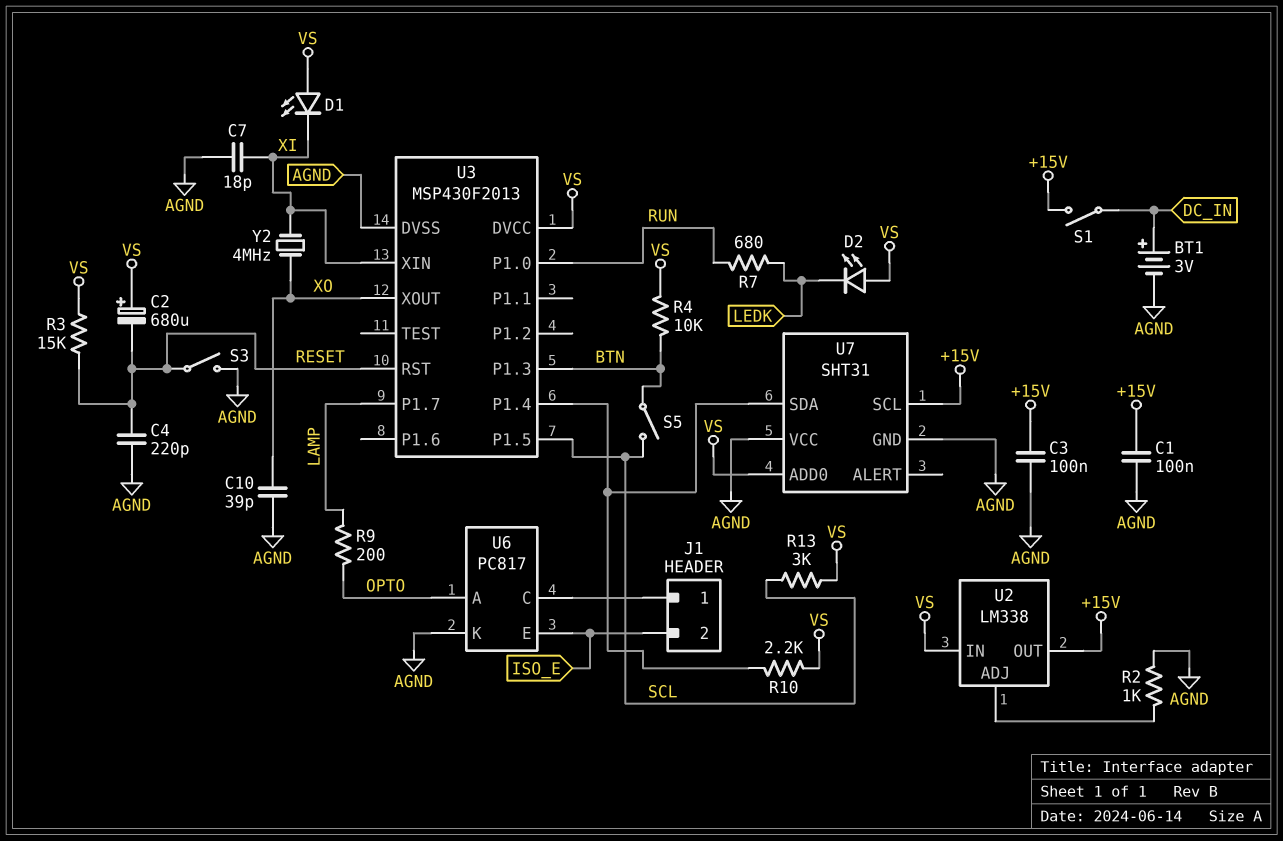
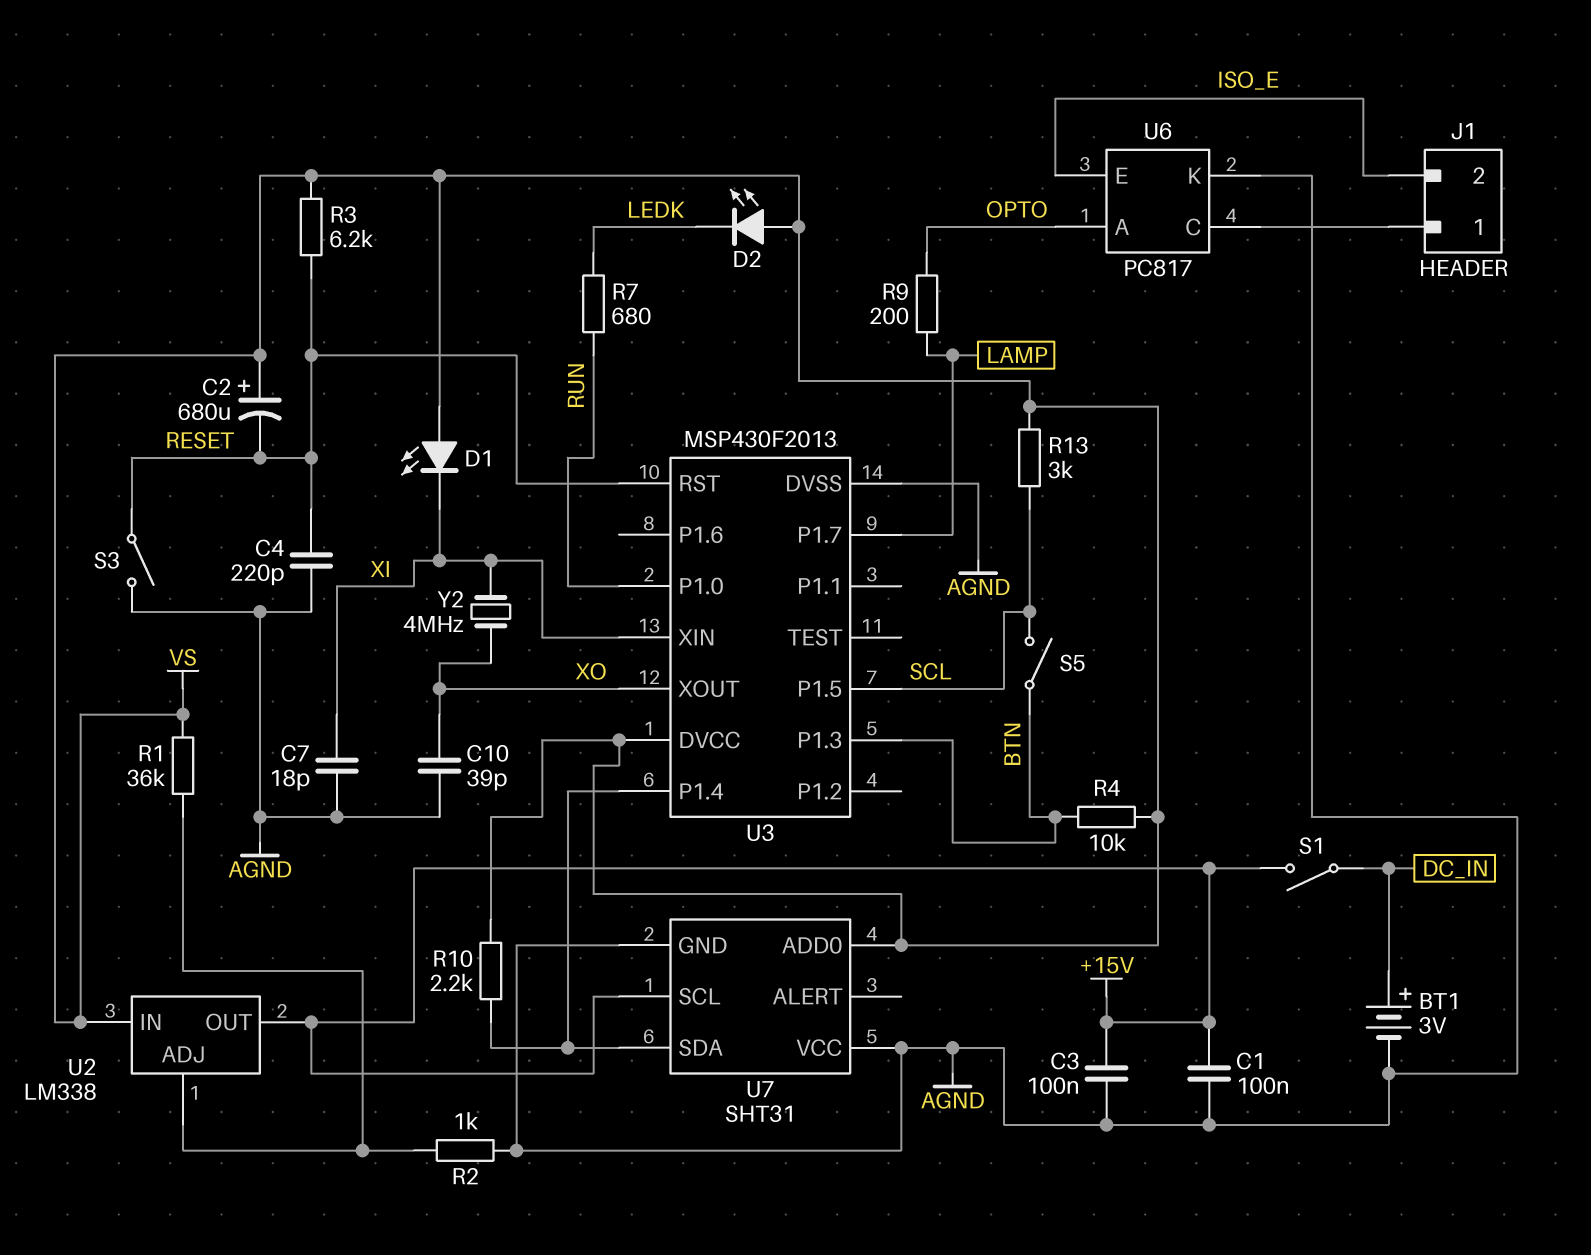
R1: none -> 36k (U2/ADJ, VS)
R3: 15k (RESET, VS) -> 6.2k (RESET, VS)

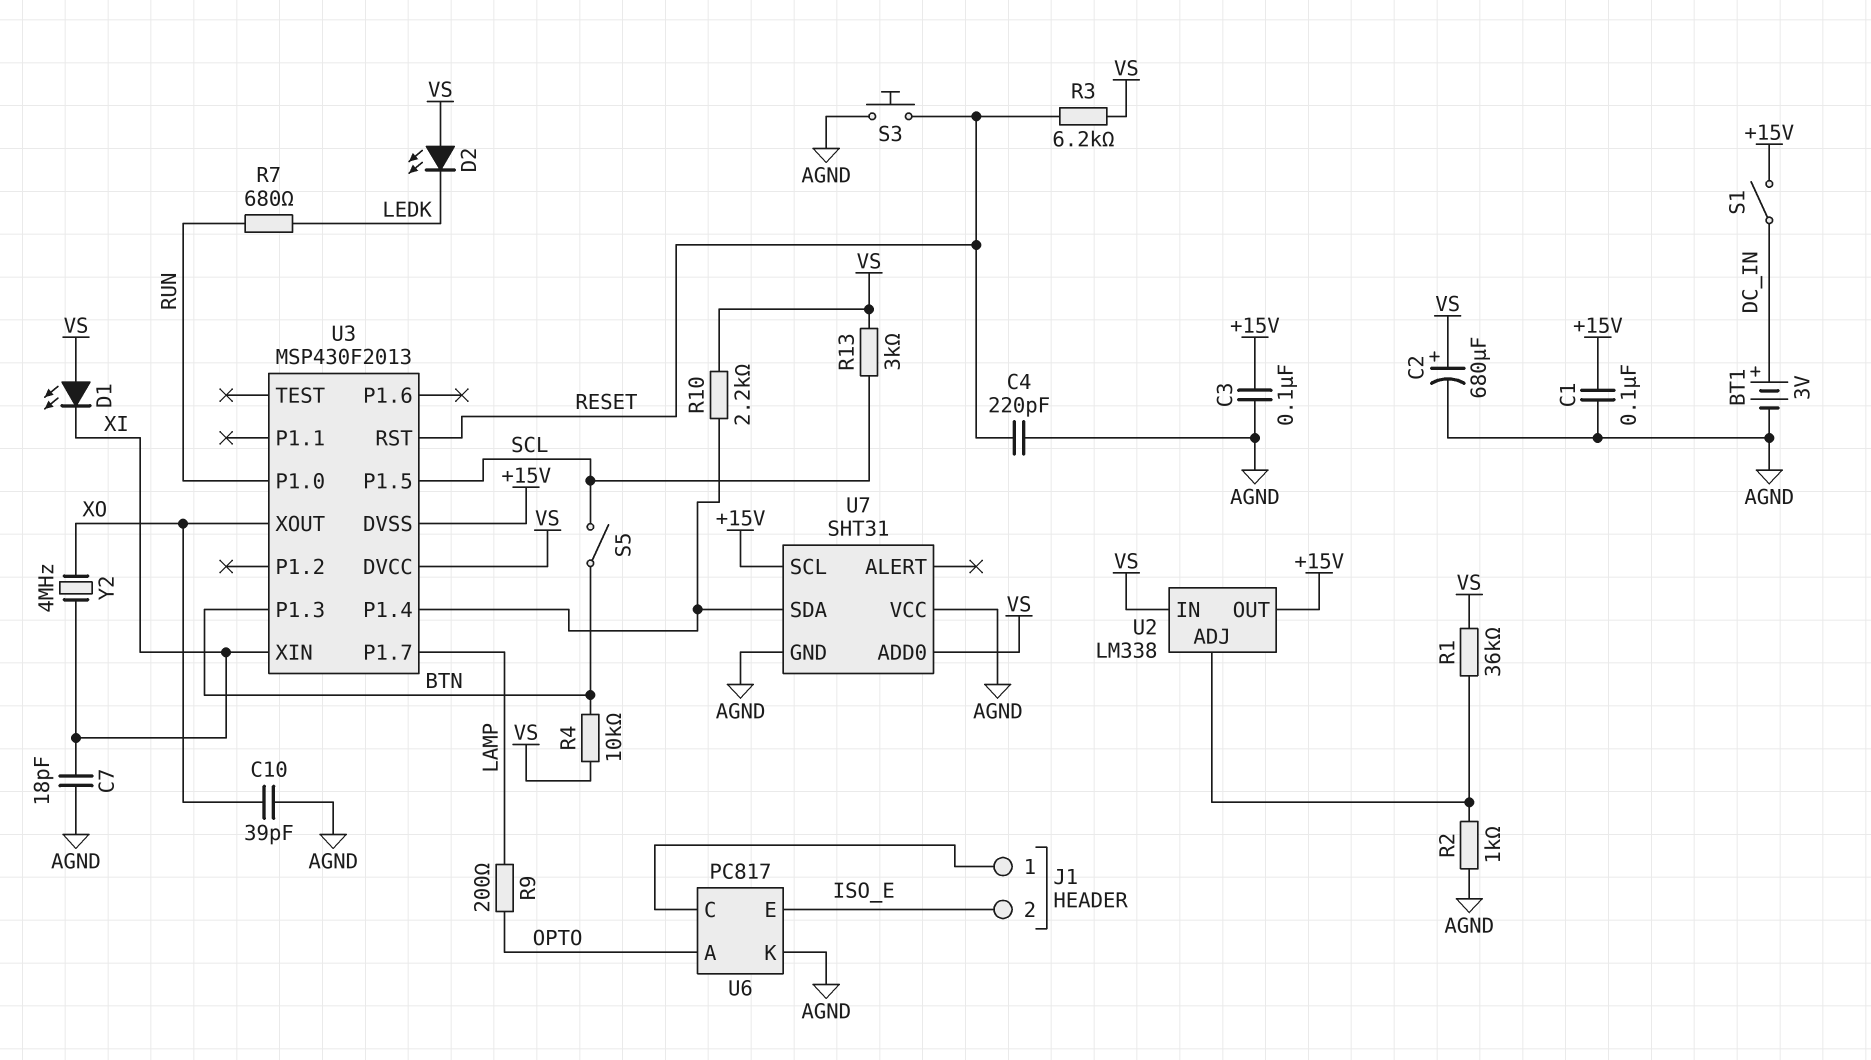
C2: 680uF (plus VS, minus RESET) -> 680uF (plus VS, minus AGND)
S3: switch (AGND, RESET) -> button (AGND, RESET)
U3 pin DVSS: AGND -> +15V

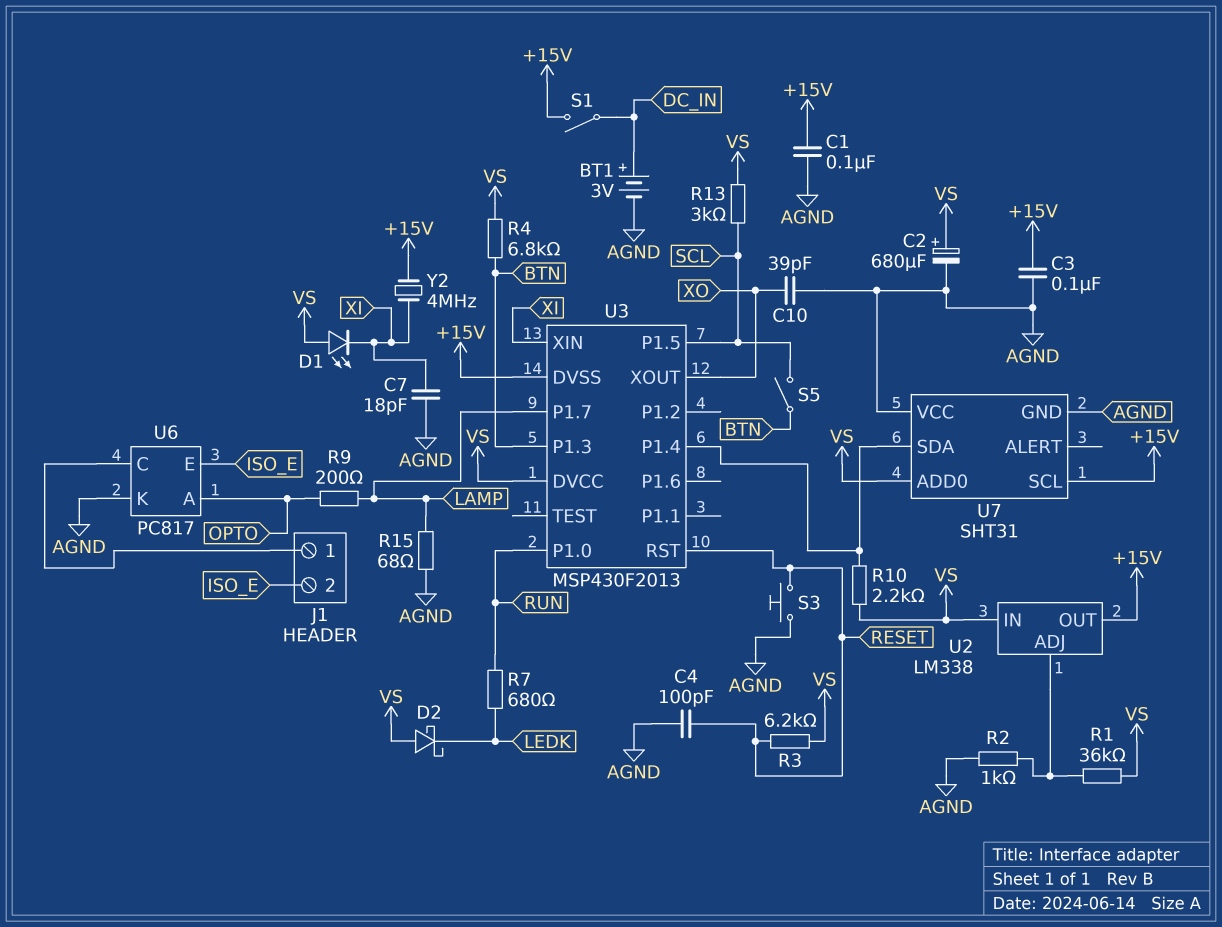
C4: 220pF (AGND, RESET) -> 100pF (AGND, RESET)
D2: LED (A VS, K LEDK) -> schottky (A VS, K LEDK)
R4: 10k (BTN, VS) -> 6.8k (BTN, VS)
R15: none -> 68 (AGND, LAMP)
Y2: 4MHz (XI, XO) -> 4MHz (+15V, XI)

